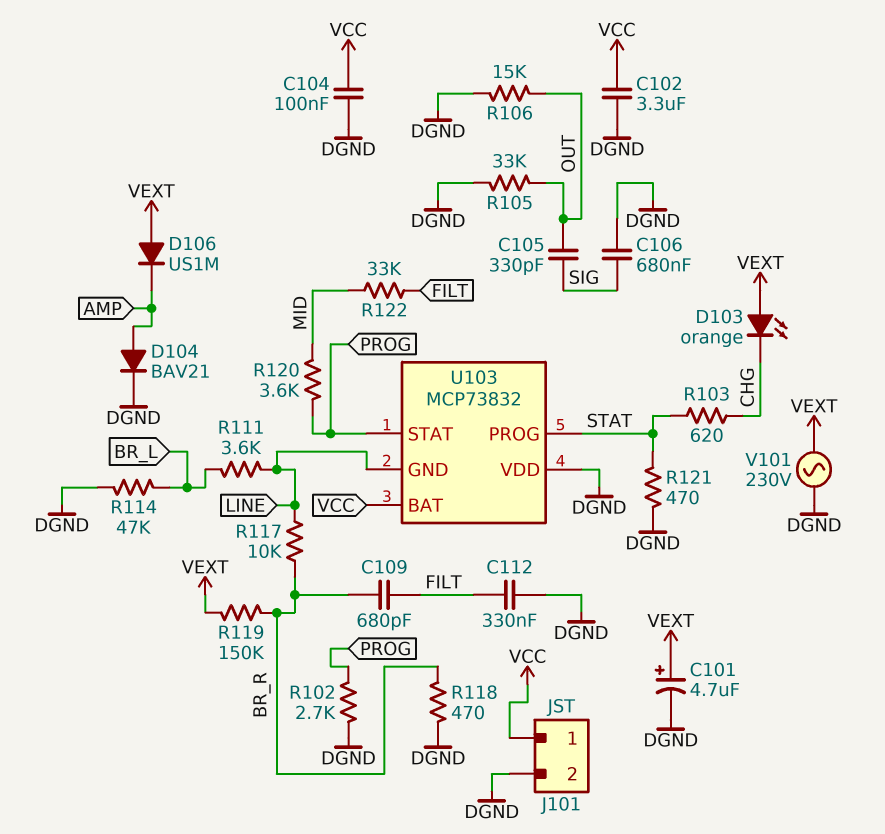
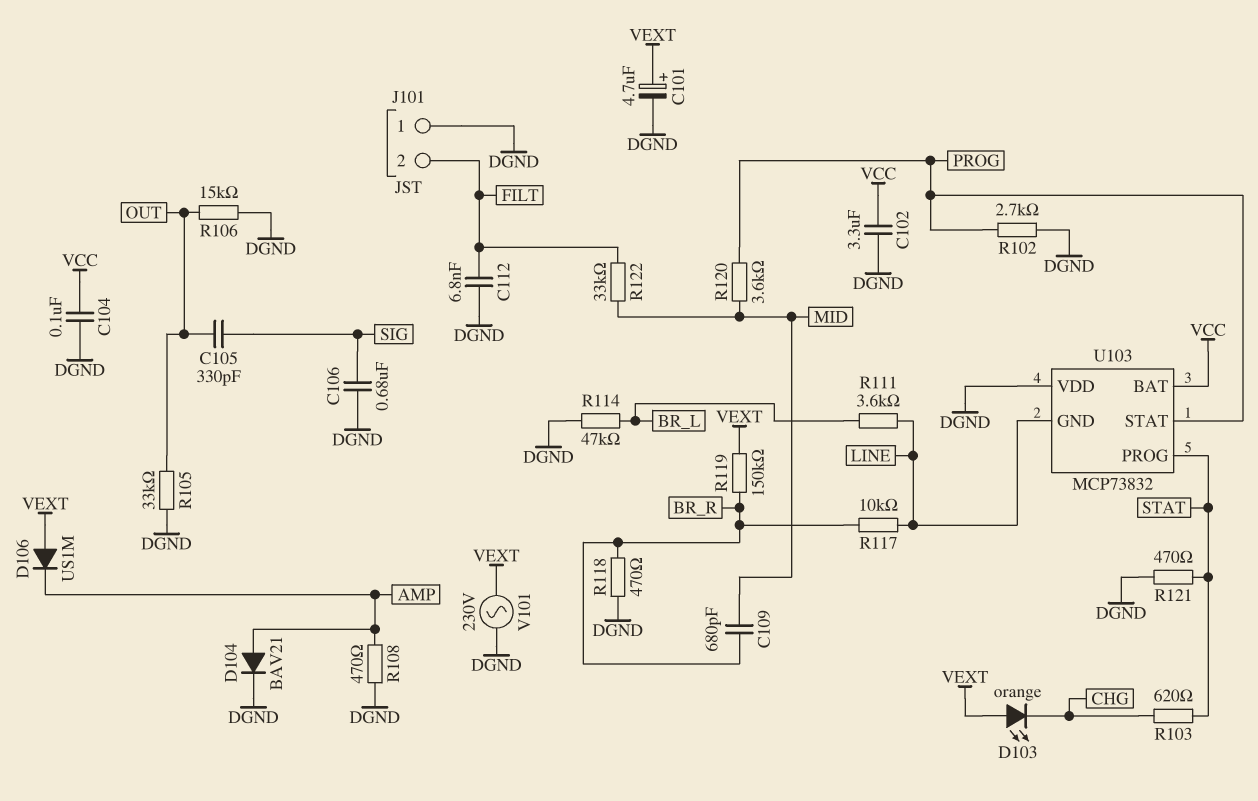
C109: 680pF (BR_R, FILT) -> 680pF (BR_R, MID)
C112: 330nF (DGND, FILT) -> 6.8nF (DGND, FILT)
J101 pin 1: VCC -> DGND
J101 pin 2: DGND -> FILT
R108: none -> 470 (AMP, DGND)

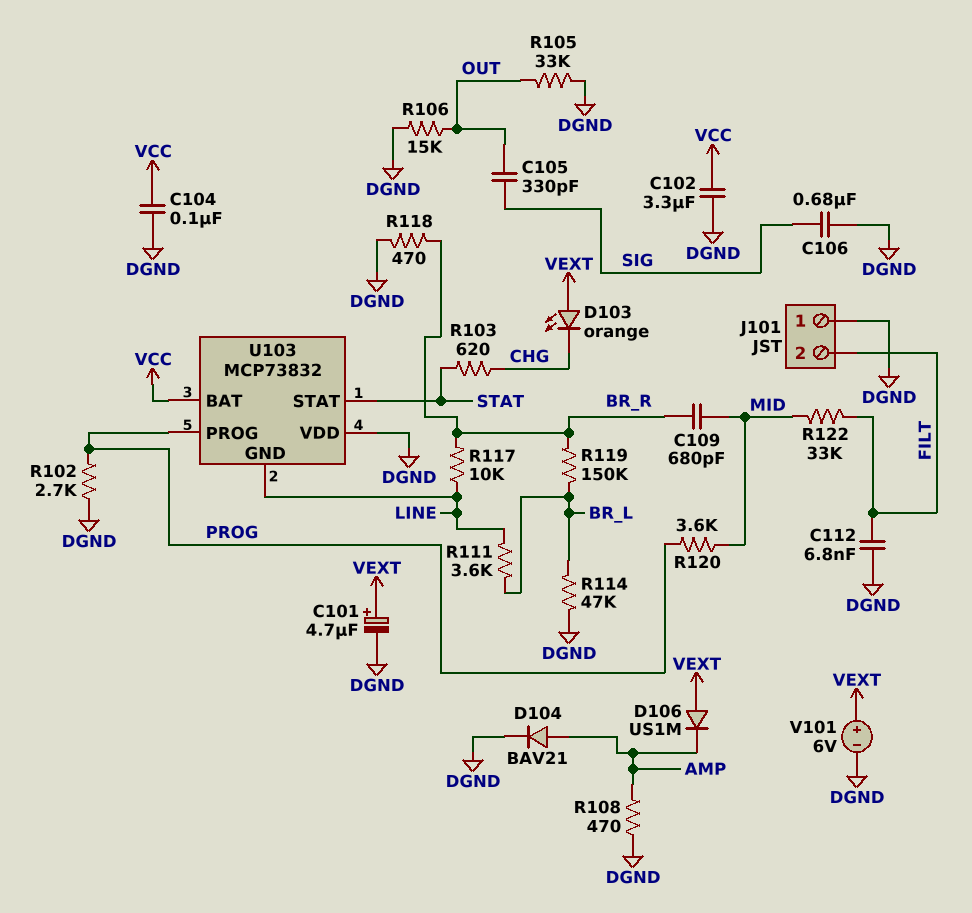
R119: 150k (BR_R, VEXT) -> 150k (BR_L, BR_R)
R121: 470 (DGND, STAT) -> none
U103 pin PROG: STAT -> PROG
U103 pin STAT: PROG -> STAT
V101: AC 230V (DGND, VEXT) -> 6V (plus VEXT, minus DGND)

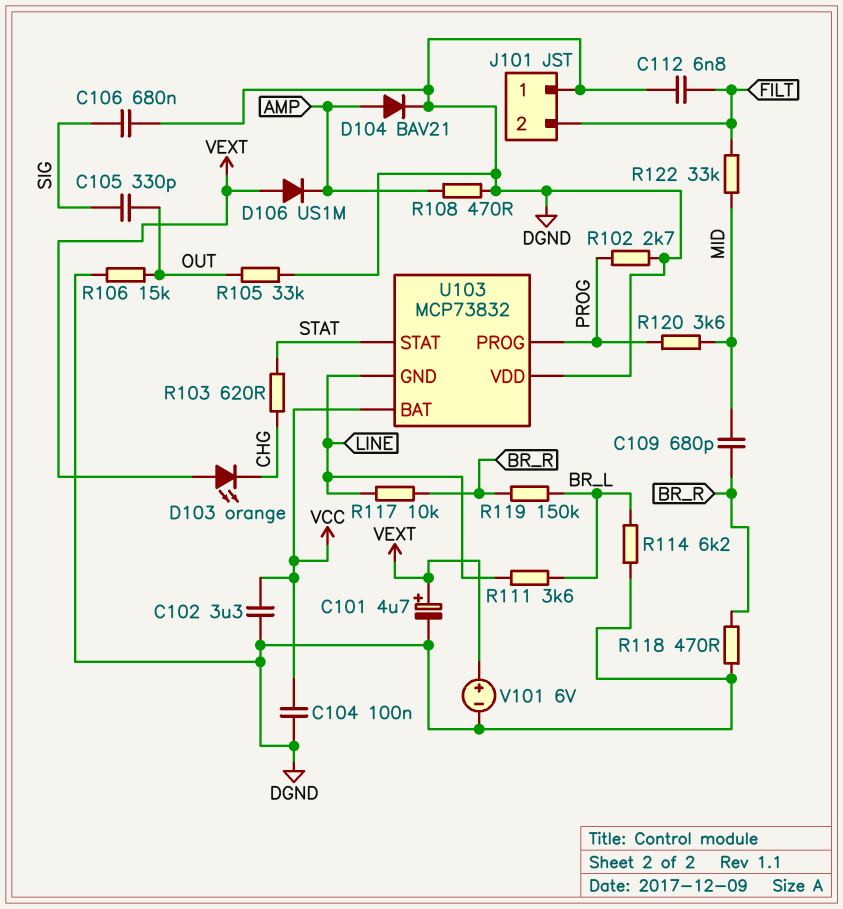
R114: 47k (BR_L, DGND) -> 6.2k (BR_L, DGND)

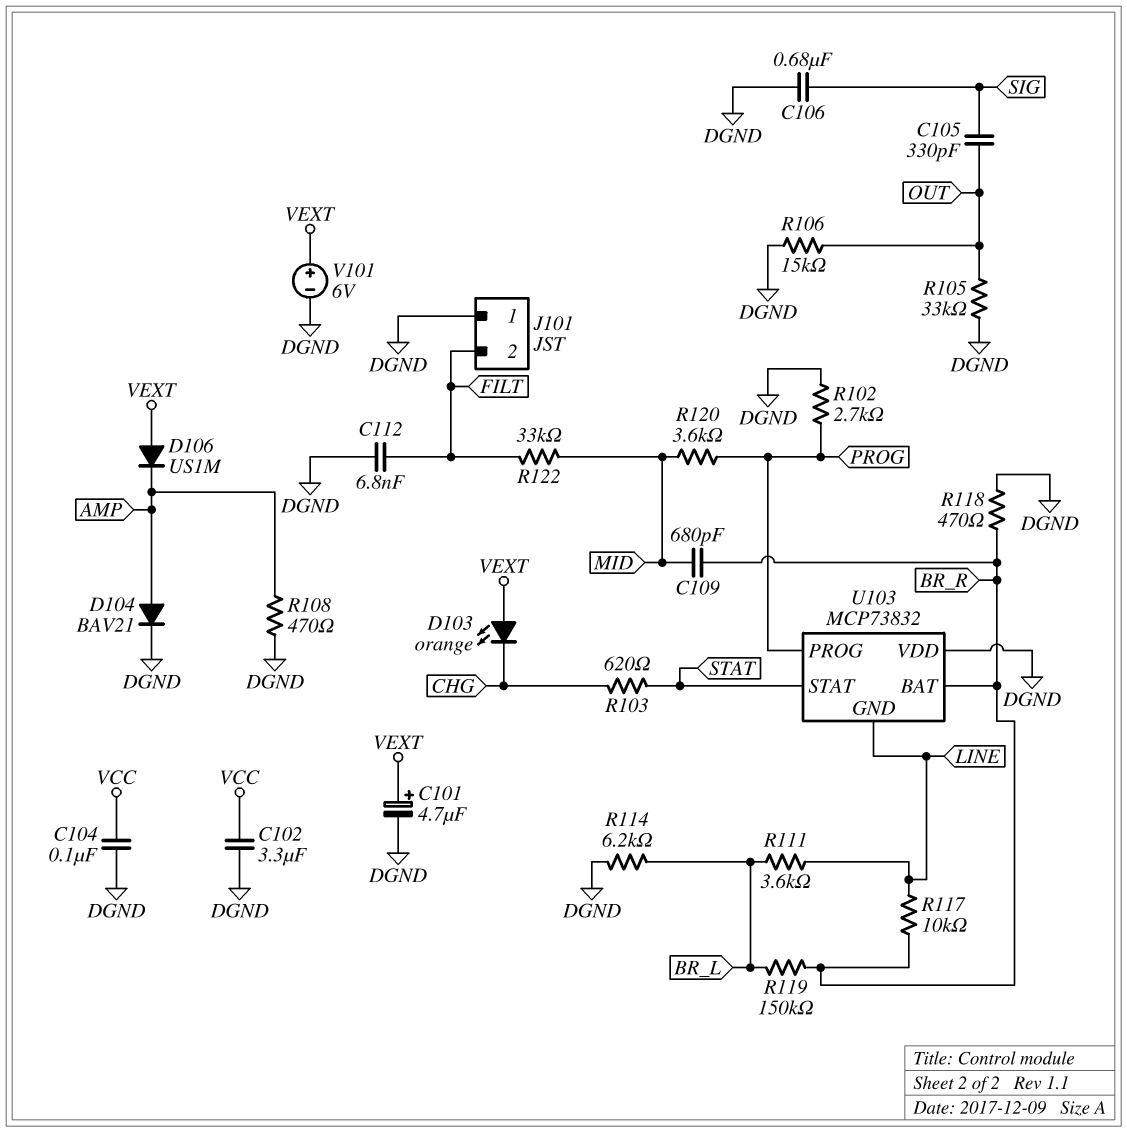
U103 pin BAT: VCC -> BR_R

